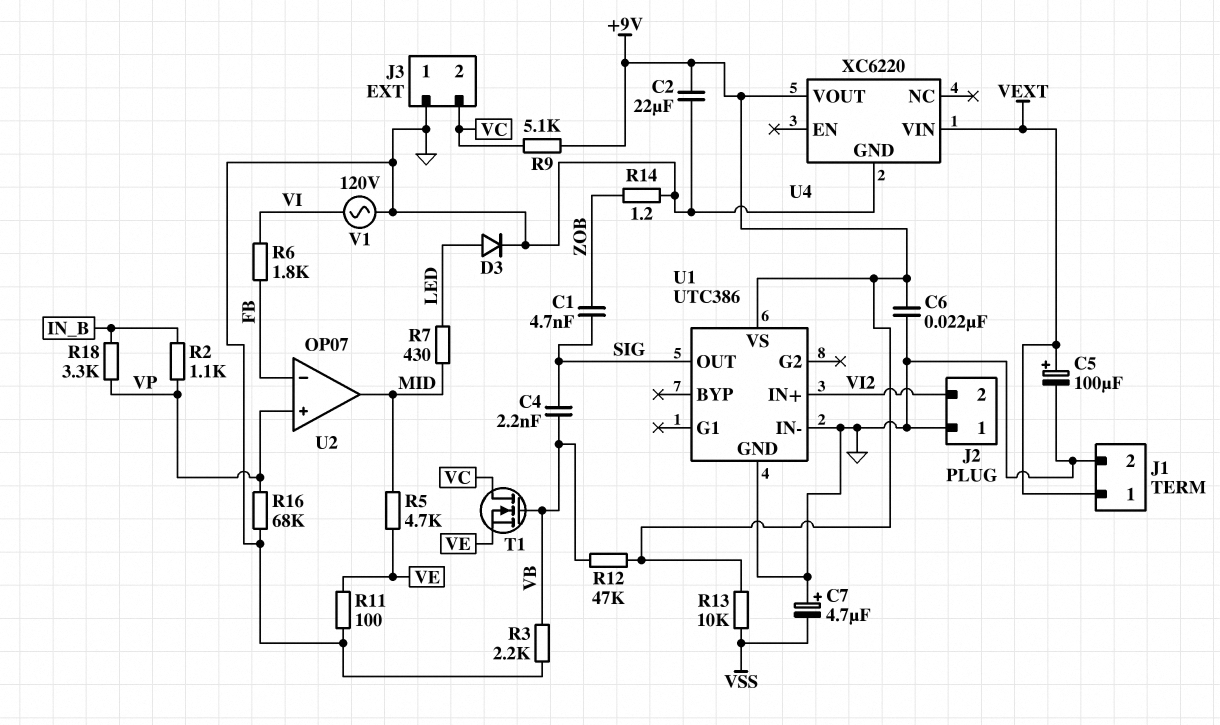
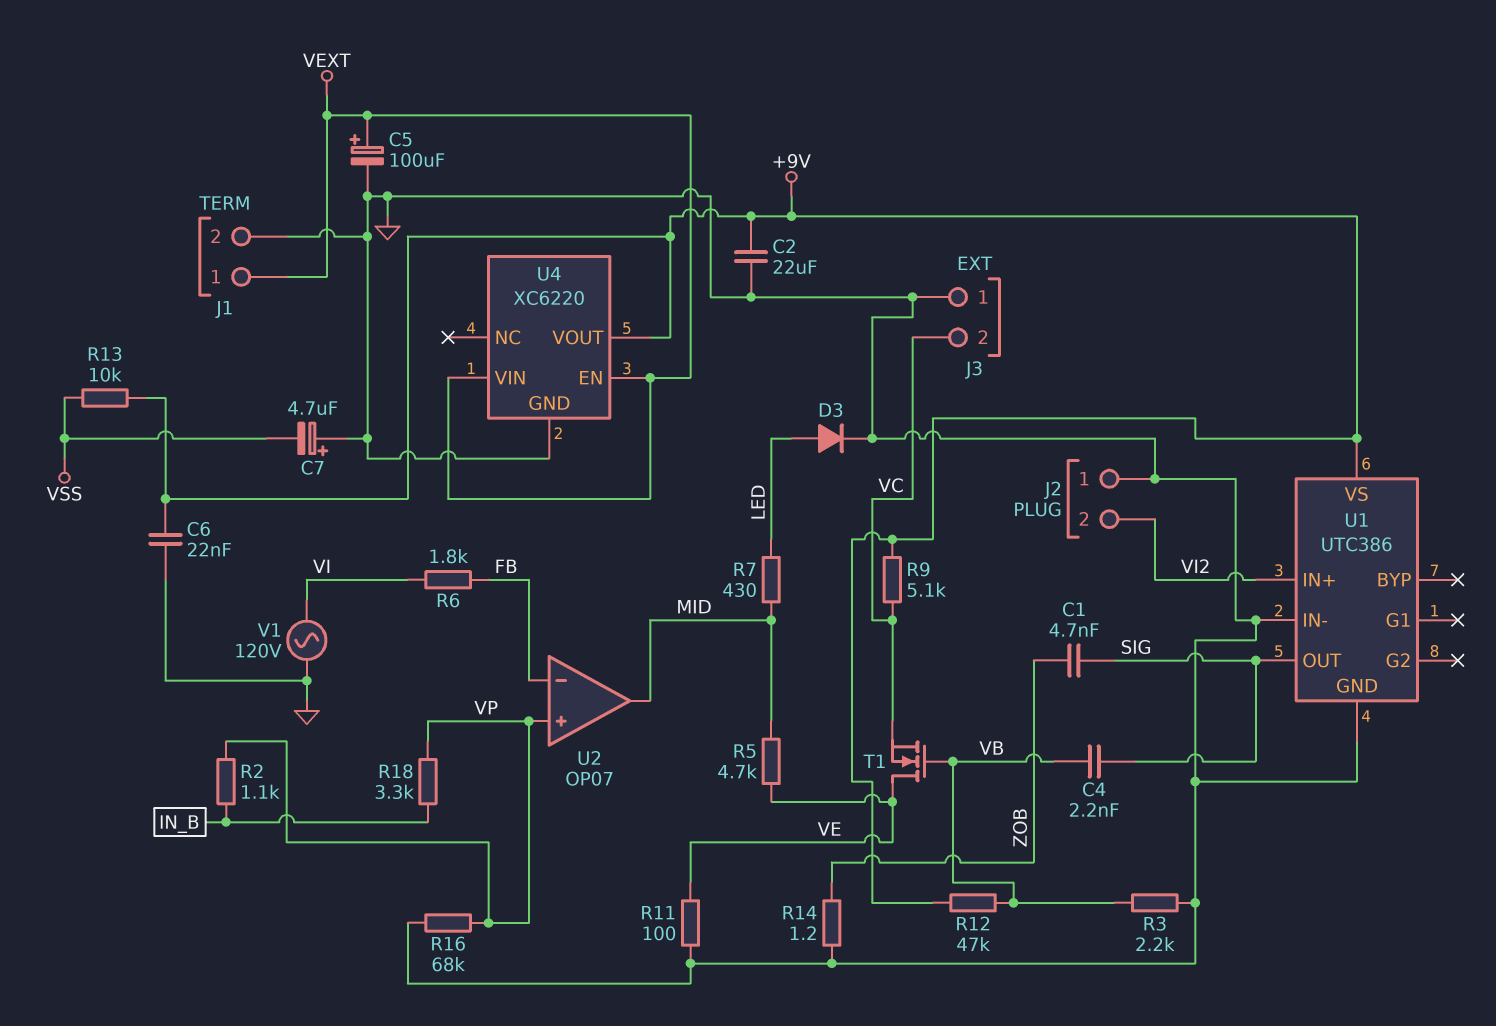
T1: NMOS (G VB, D VC, S VE) -> NMOS (G VB, D VE, S VC)
U4 pin EN: none -> VEXT

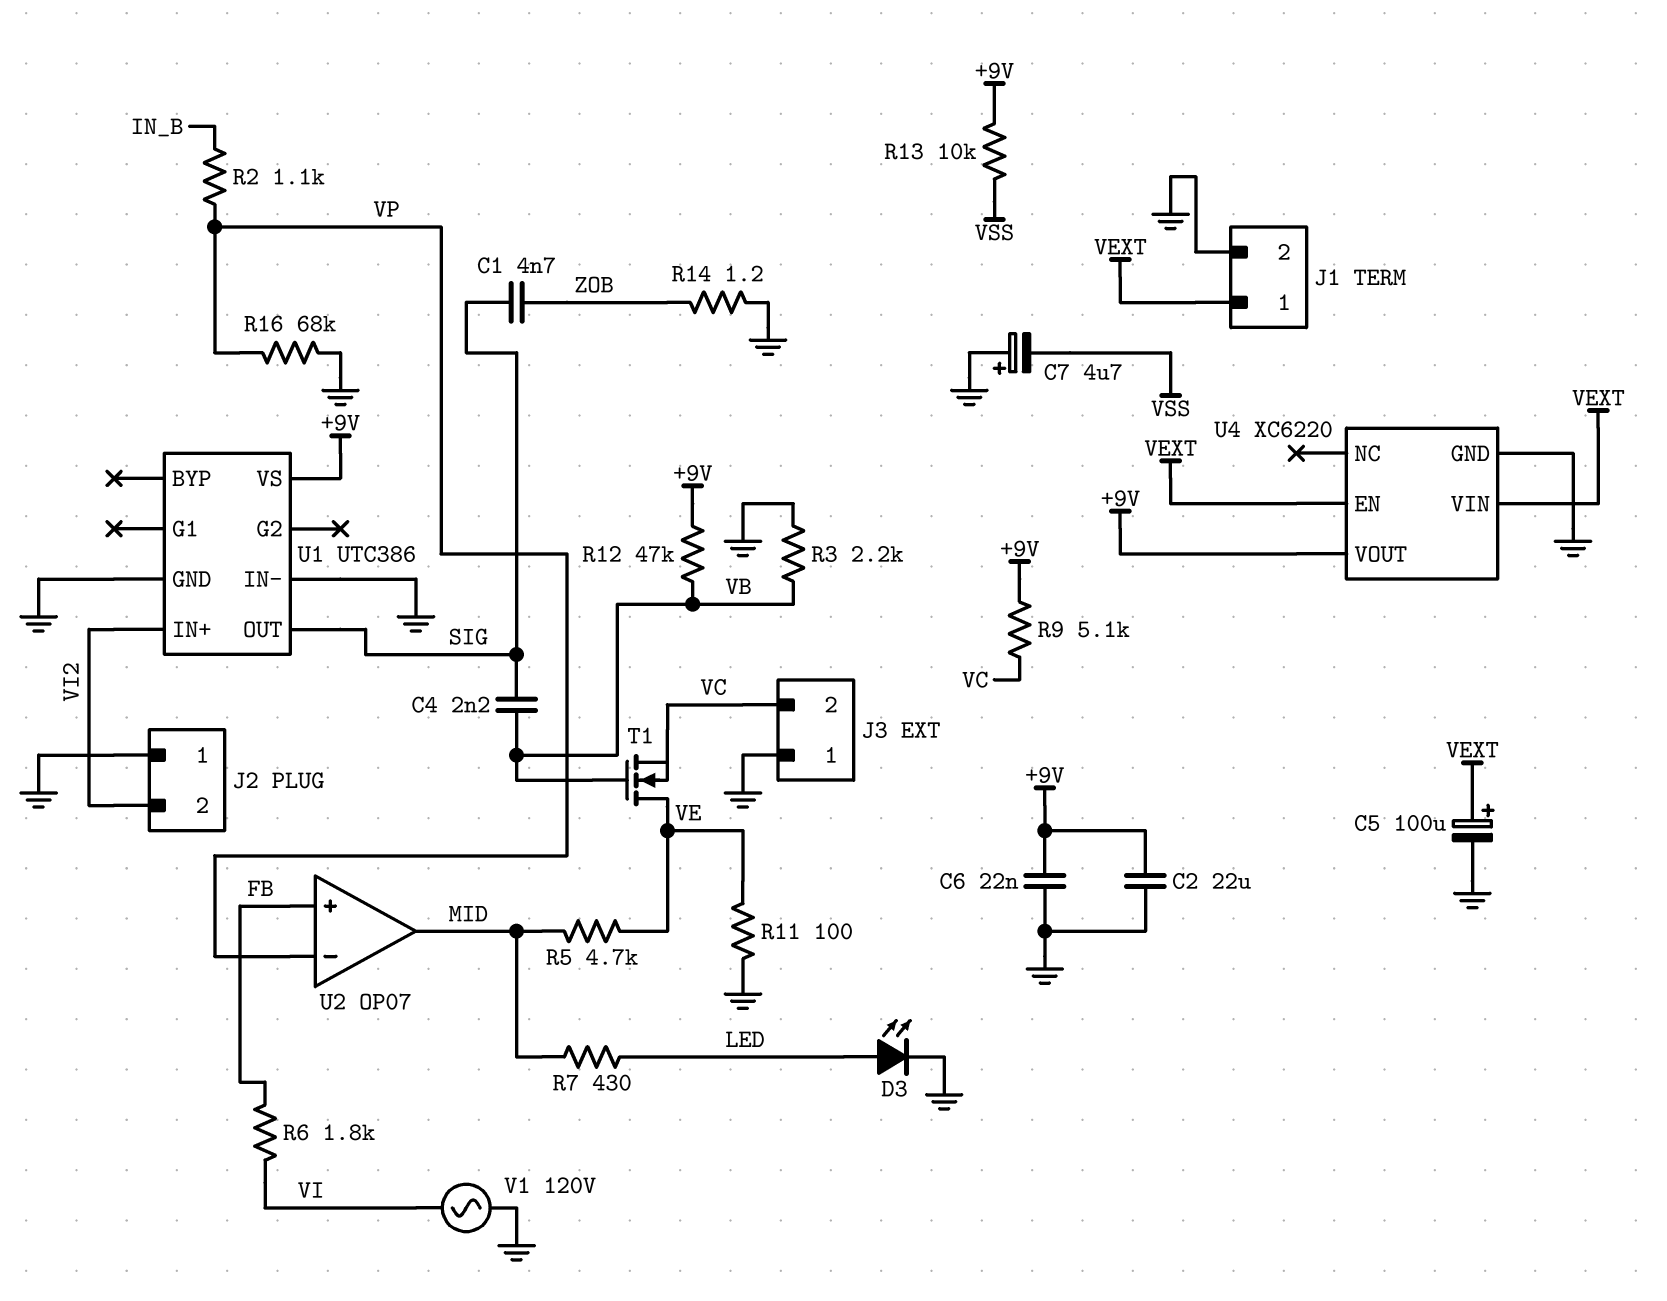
D3: diode (A LED, K GND) -> LED (A LED, K GND)
R18: 3.3k (IN_B, VP) -> none
U2 pin in+: VP -> FB
U2 pin in-: FB -> VP

